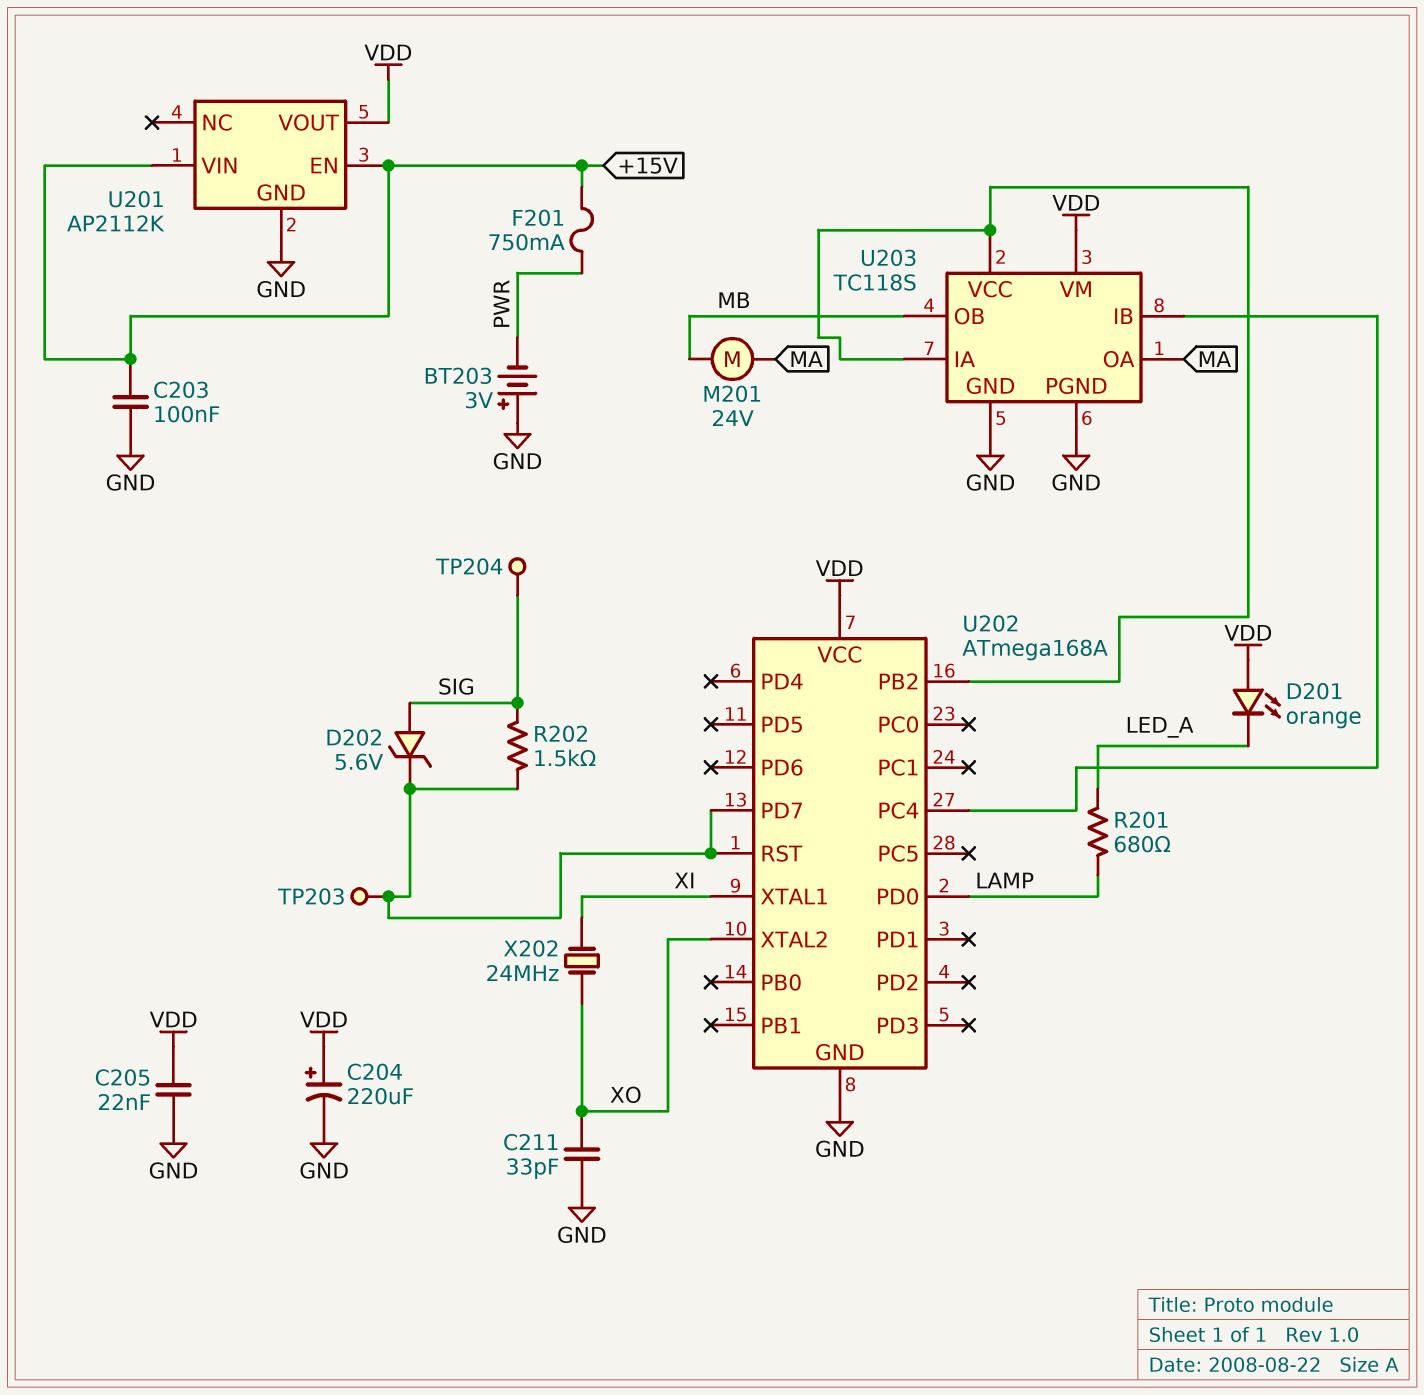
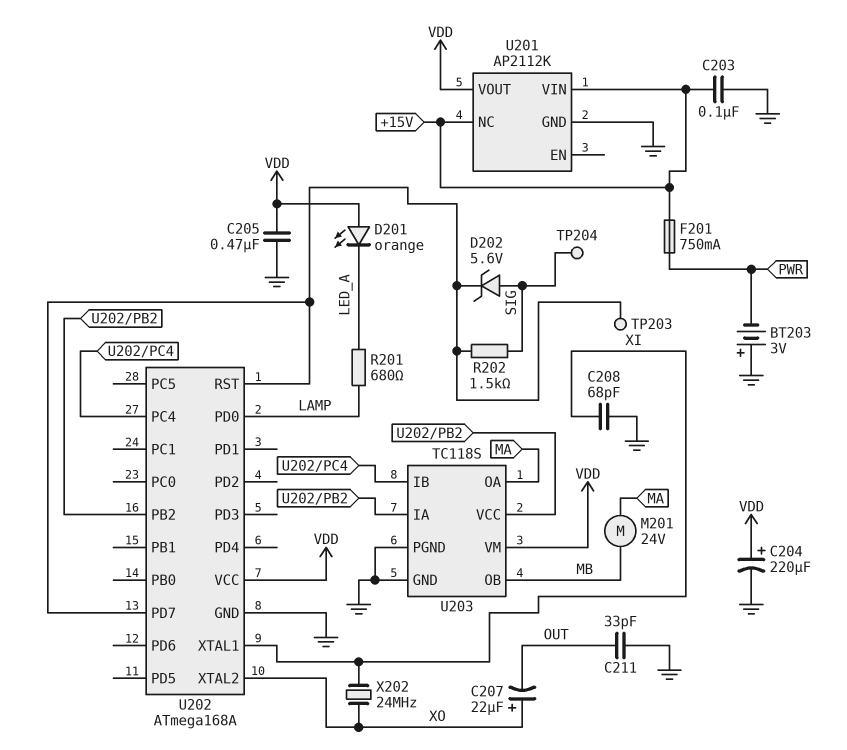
C205: 22nF (GND, VDD) -> 470nF (GND, VDD)
C207: none -> 22uF (plus XO, minus OUT)
C208: none -> 68pF (GND, XI)
C211: 33pF (GND, XO) -> 33pF (GND, OUT)
U201 pin EN: +15V -> none
U201 pin NC: none -> +15V

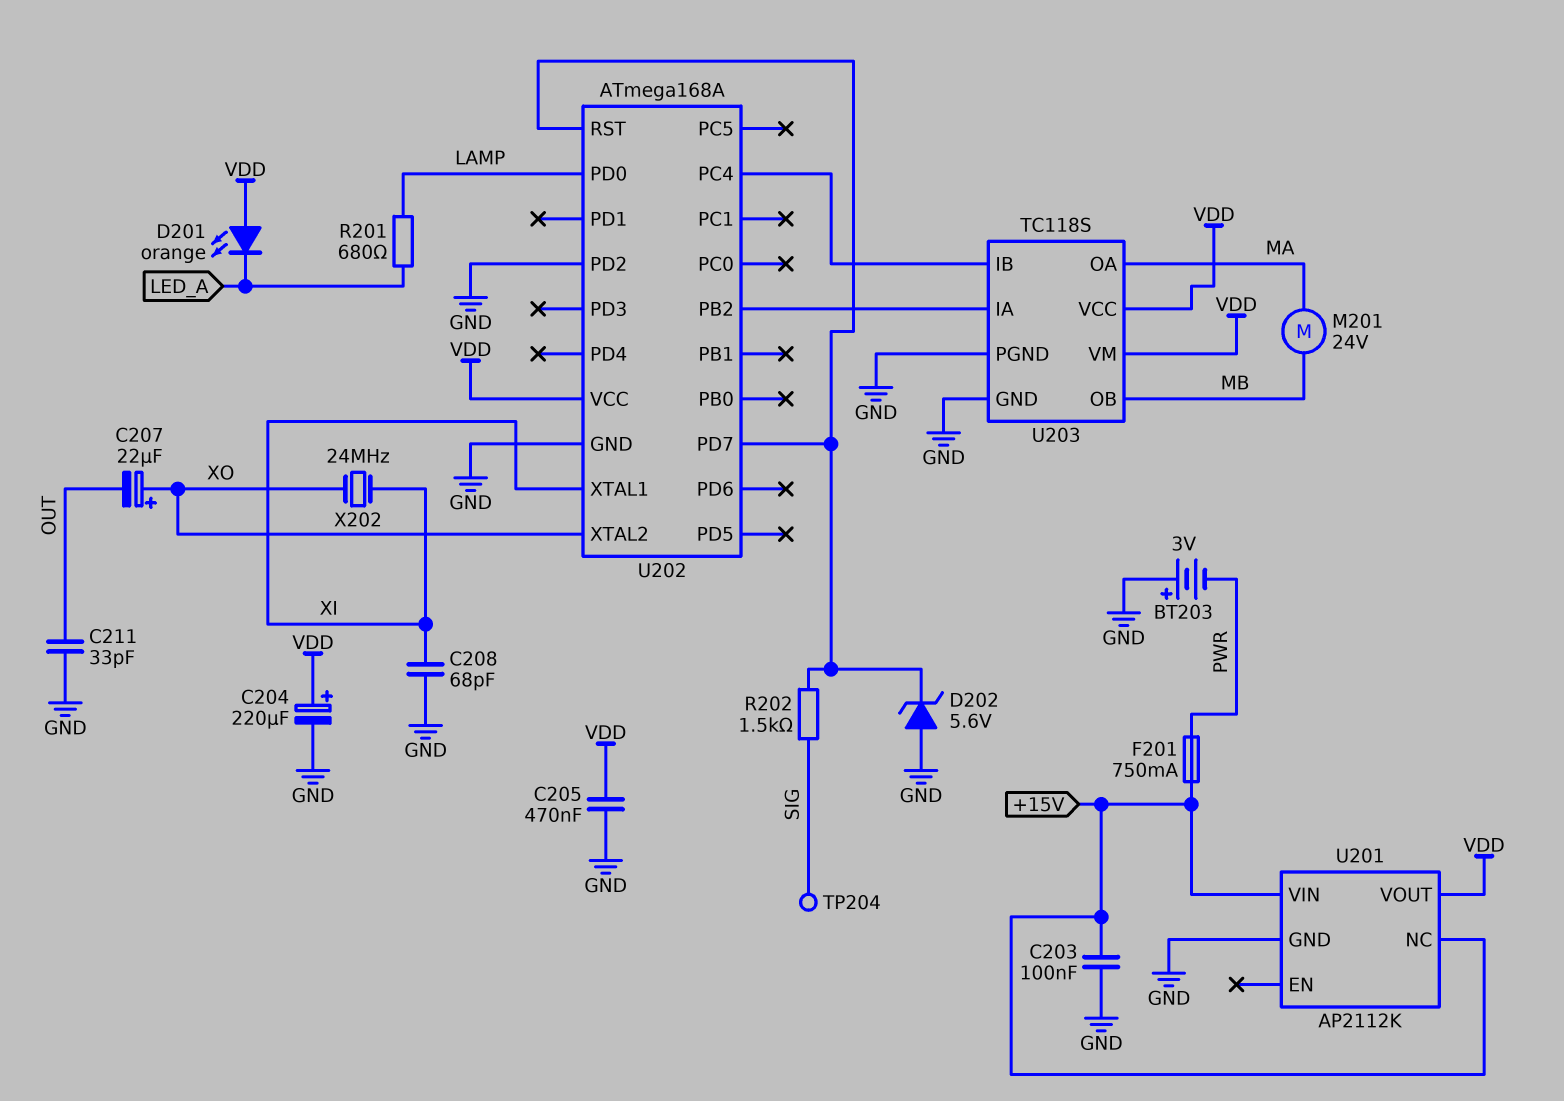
D202: zener 5.6V (A SIG, K U202/PD7) -> zener 5.6V (A GND, K U202/PD7)
TP203: test point (U202/PD7) -> none
U202 pin PD2: none -> GND
U203 pin VCC: U202/PB2 -> VDD

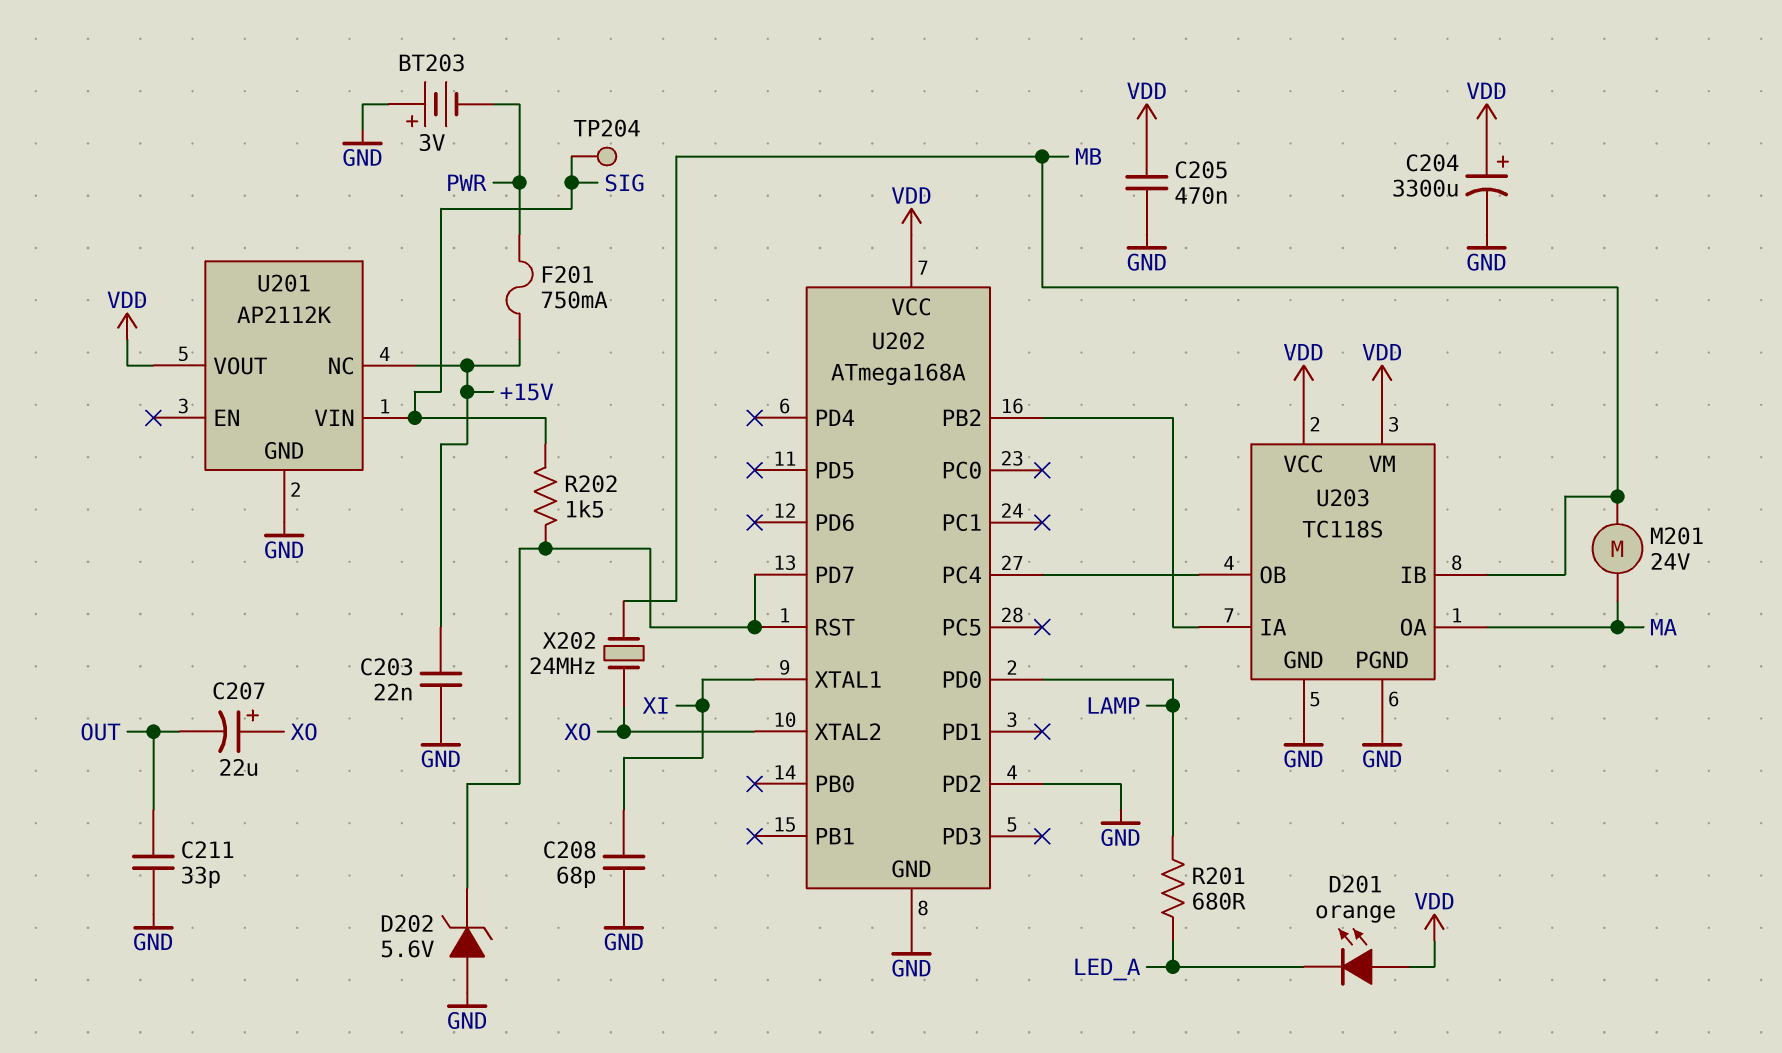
C203: 100nF (+15V, GND) -> 22nF (+15V, GND)
C204: 220uF (plus VDD, minus GND) -> 3300uF (plus VDD, minus GND)
U201 pin VIN: +15V -> SIG
U203 pin IB: U202/PC4 -> MB
U203 pin OB: MB -> U202/PC4
X202: 24MHz (XI, XO) -> 24MHz (MB, XO)

